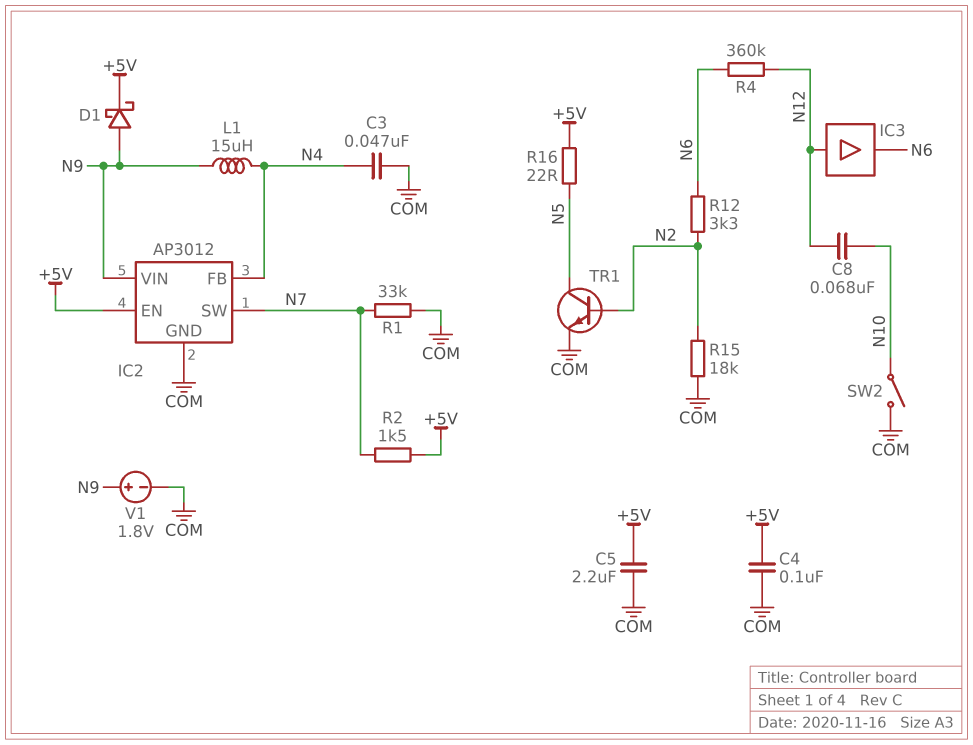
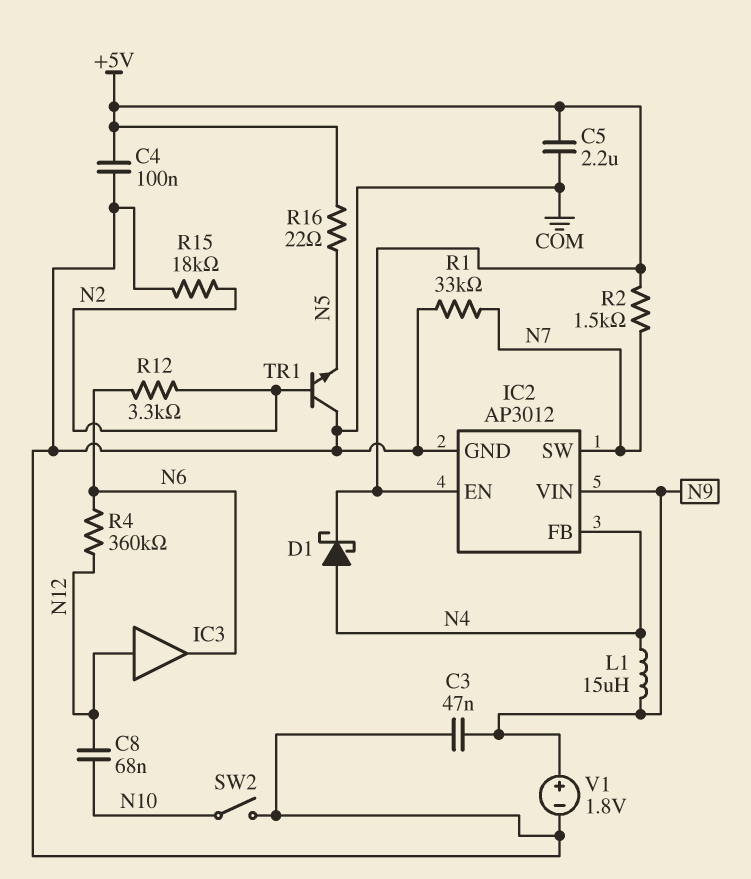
C3: 47nF (COM, N4) -> 47nF (COM, N9)
D1: schottky (A N9, K +5V) -> schottky (A N4, K +5V)
TR1: NPN (B N2, C N5, E COM) -> NPN (B N2, C COM, E N5)

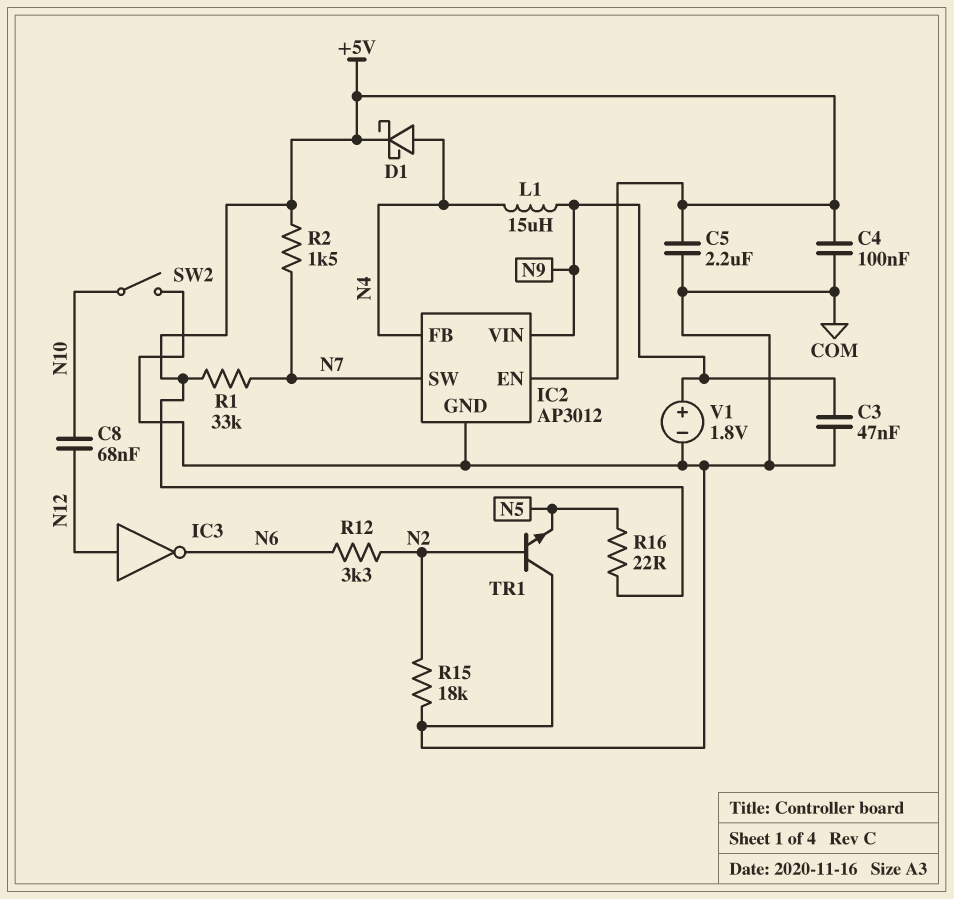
IC3: buffer (in N12, out N6) -> NOT (in N12, out N6)
R1: 33k (COM, N7) -> 33k (+5V, N7)
R4: 360k (N6, N12) -> none

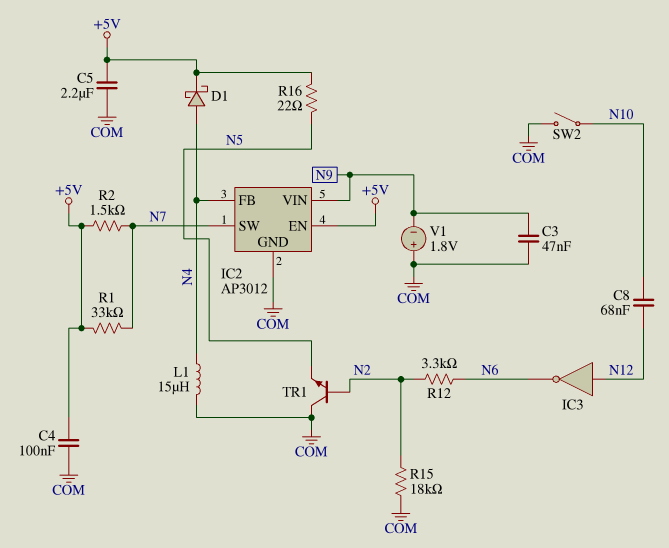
L1: 15uH (N4, N9) -> 15uH (COM, N4)
V1: 1.8V (plus N9, minus COM) -> 1.8V (plus COM, minus N9)

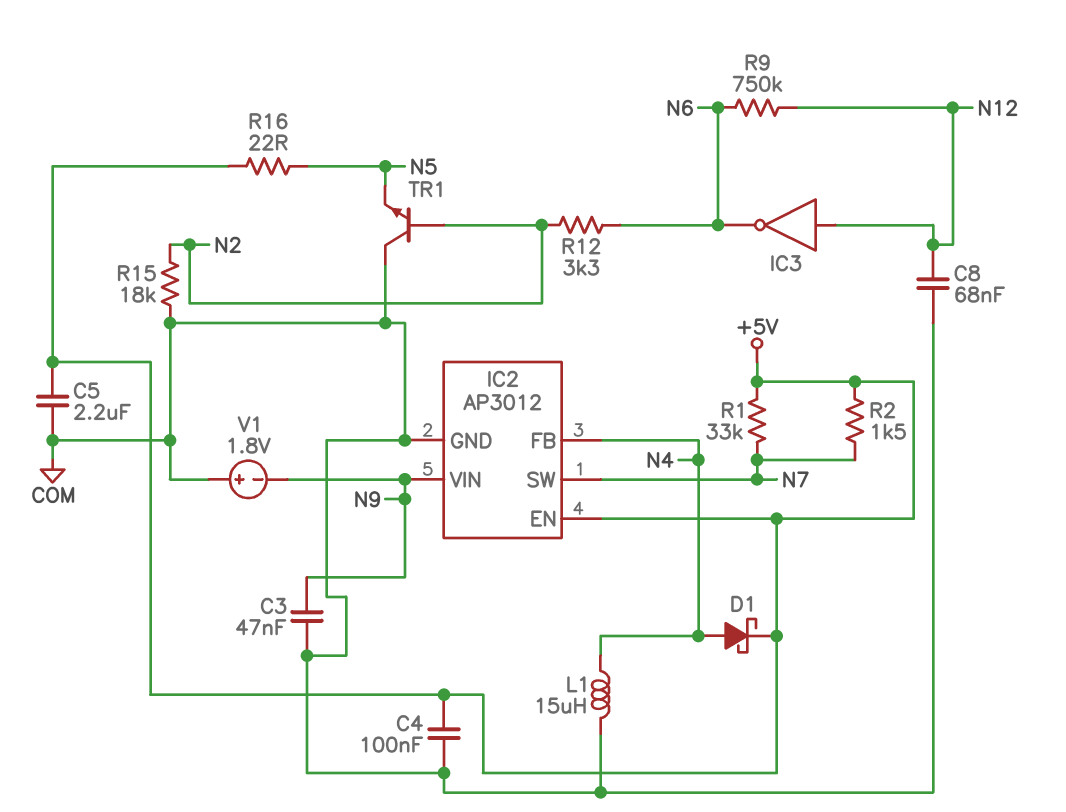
C8: 68nF (N10, N12) -> 68nF (COM, N12)
R9: none -> 750k (N6, N12)
SW2: switch (COM, N10) -> none

